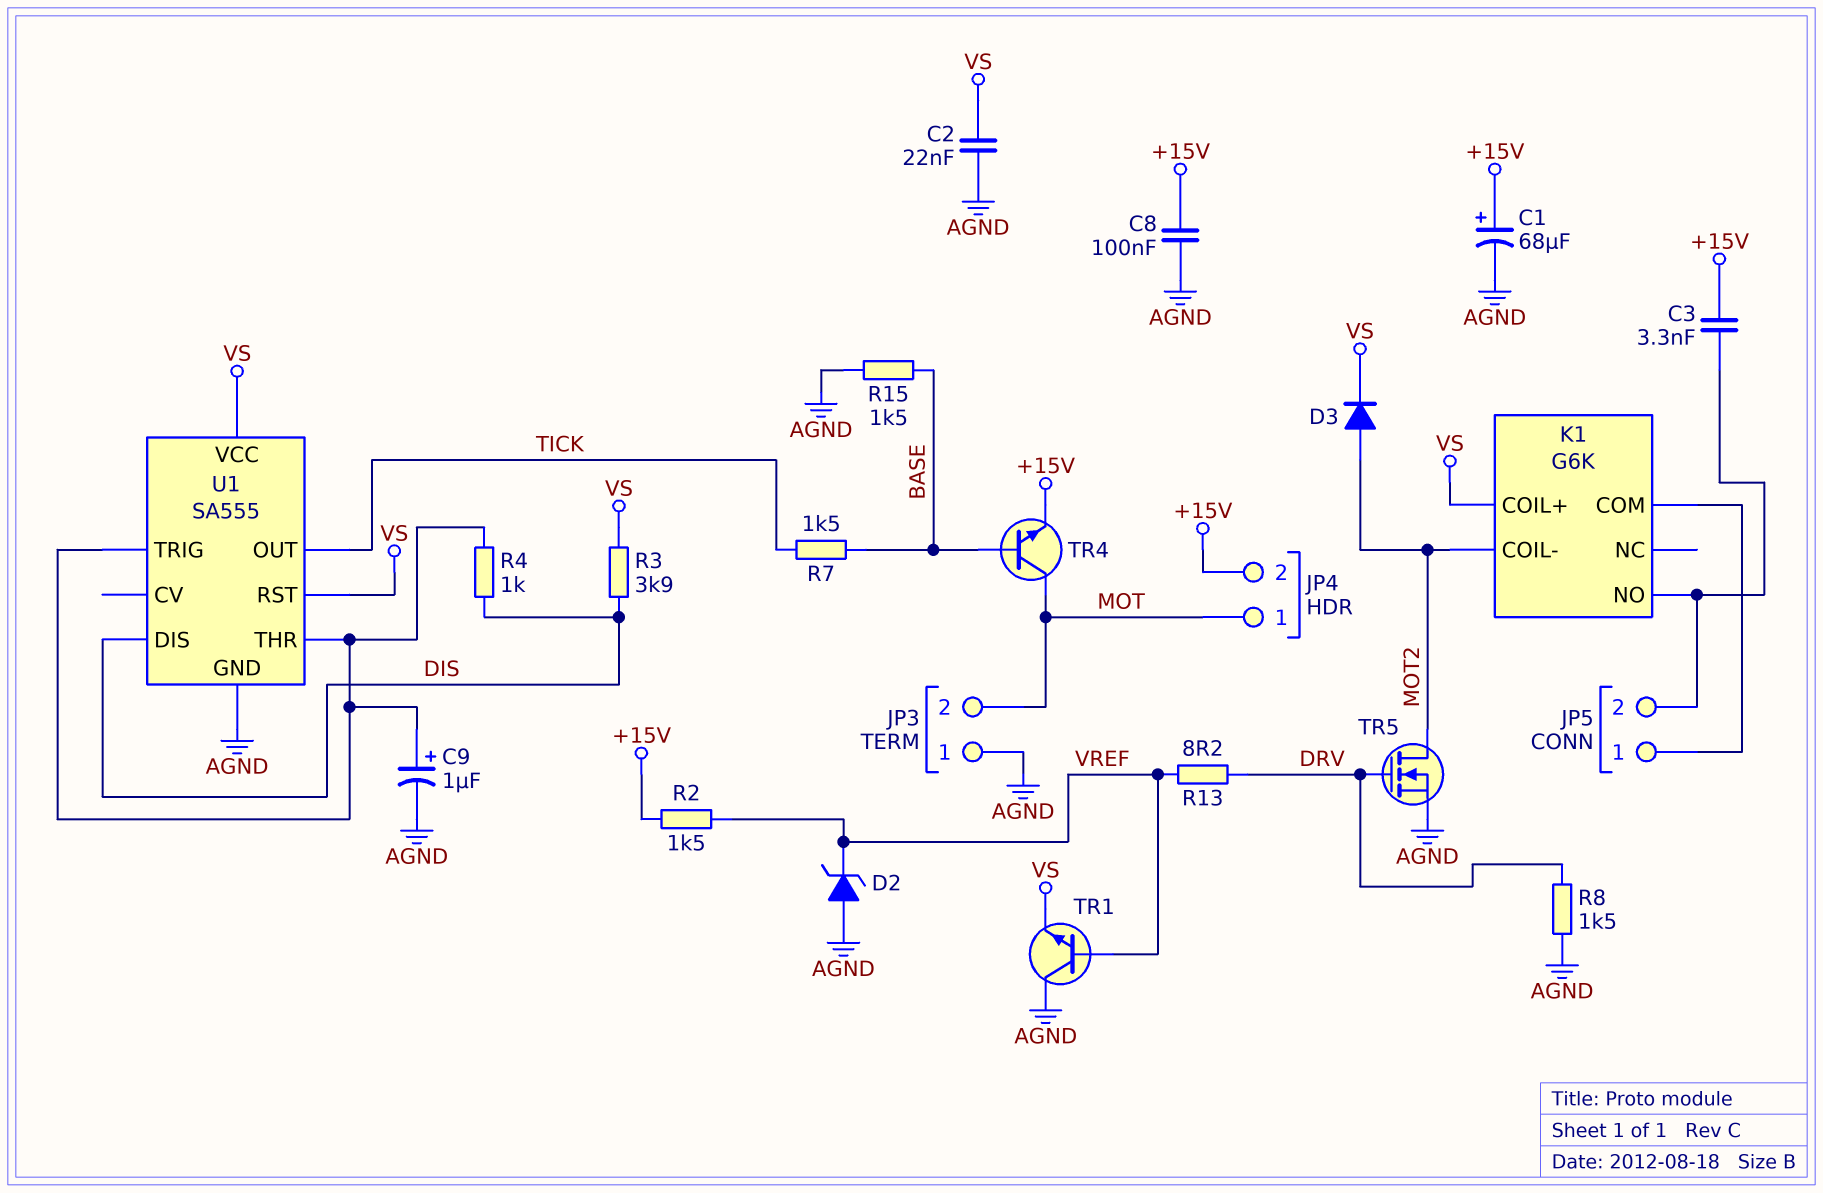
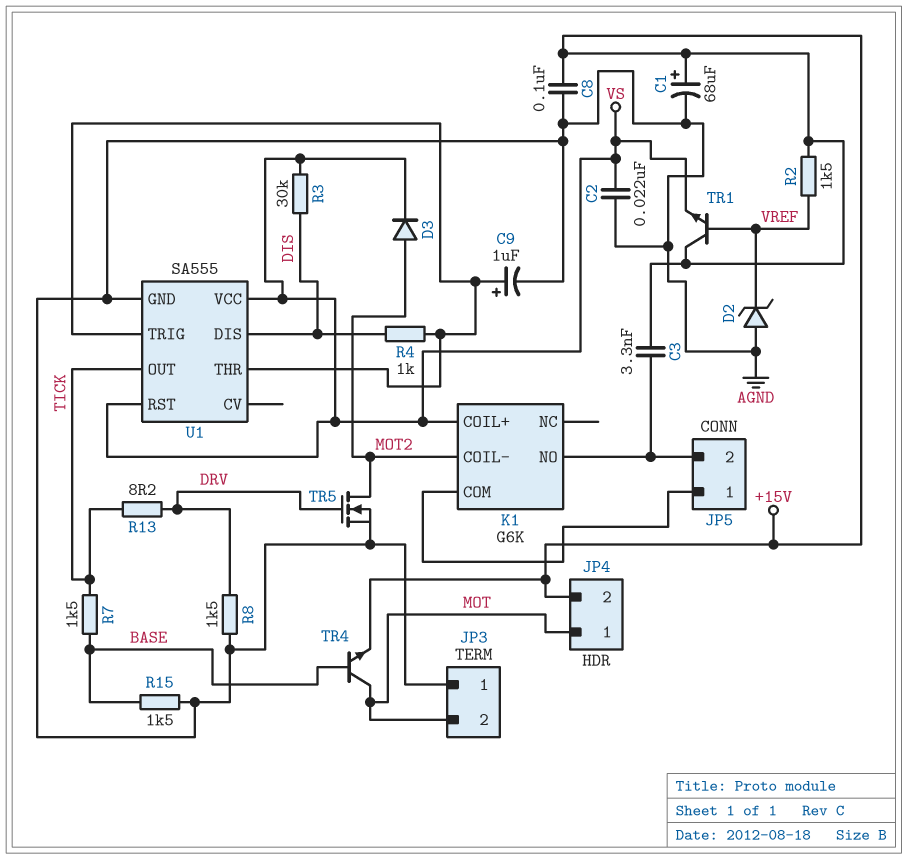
R3: 3.9k (DIS, VS) -> 30k (DIS, VS)
R13: 8.2 (DRV, VREF) -> 8.2 (DRV, TICK)
TR1: NPN (B VREF, C AGND, E VS) -> NPN (B VREF, C +15V, E VS)

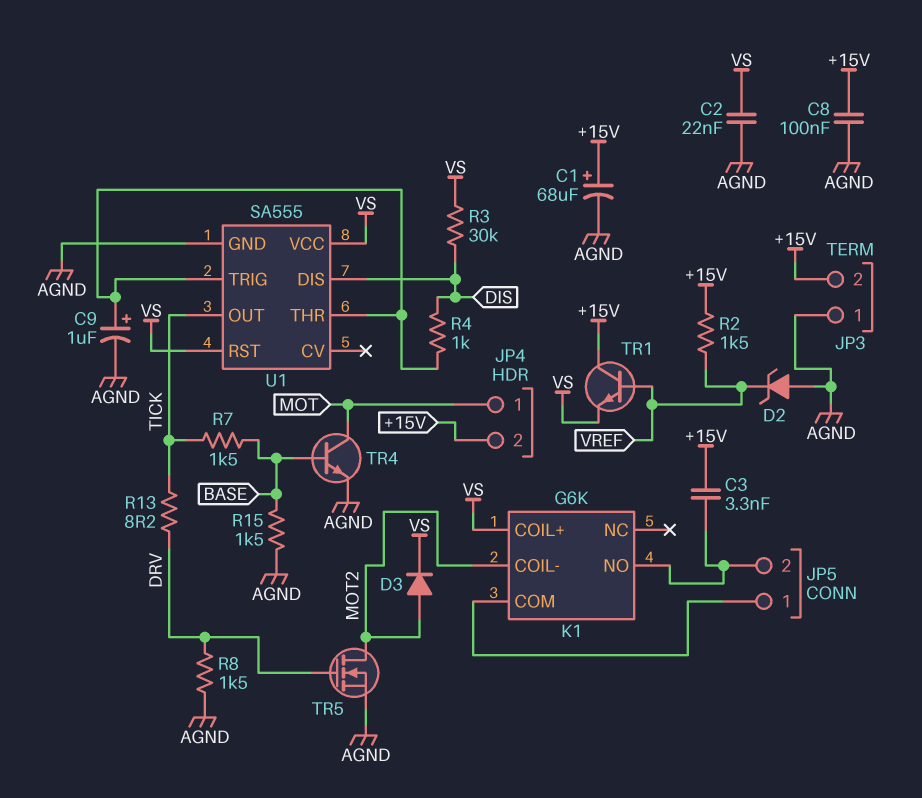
JP3 pin 2: MOT -> +15V
TR4: NPN (B BASE, C MOT, E +15V) -> NPN (B BASE, C MOT, E AGND)

